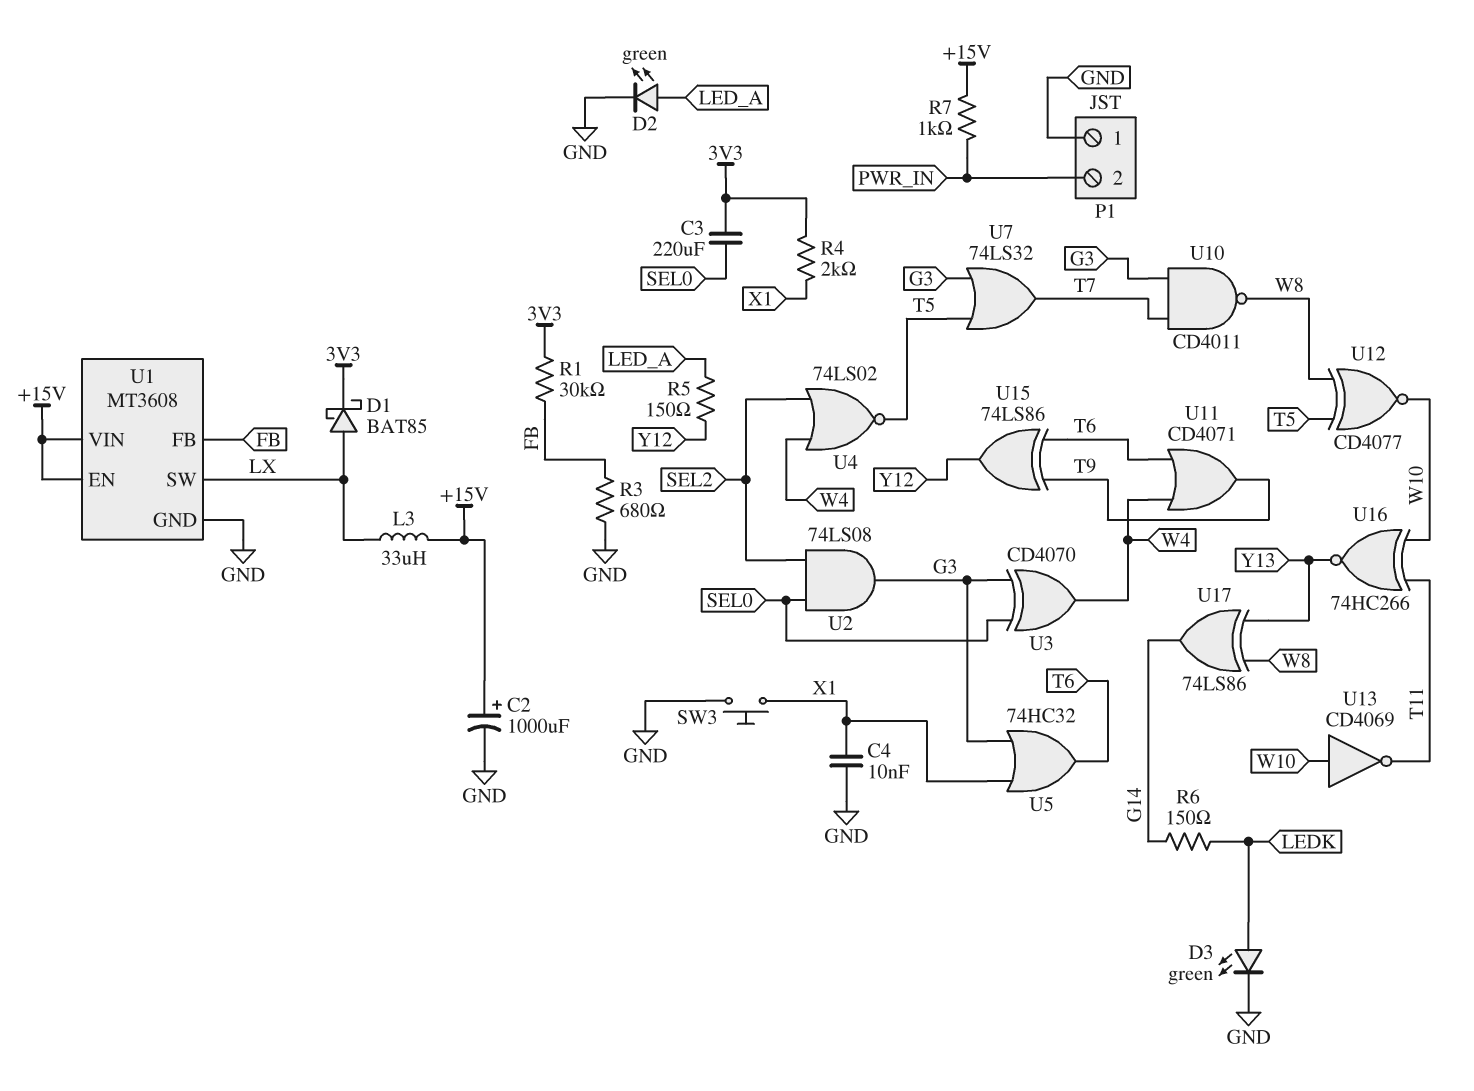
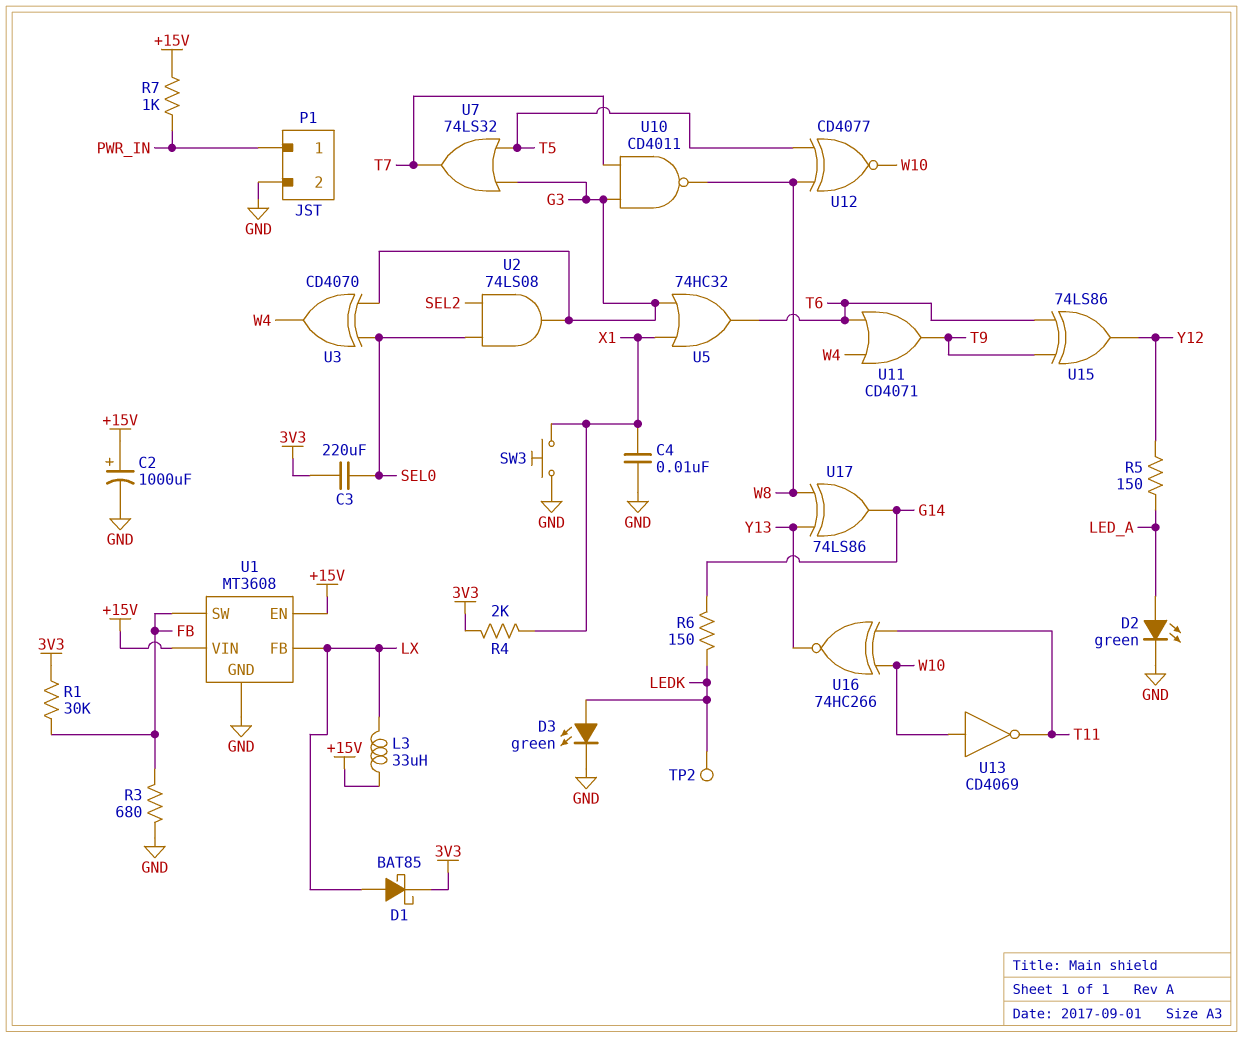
P1 pin 1: GND -> PWR_IN
P1 pin 2: PWR_IN -> GND
TP2: none -> test point (LEDK)
U1 pin FB: FB -> LX
U1 pin SW: LX -> FB
U4: NOR 74LS02 (in SEL2, in W4, out T5) -> none

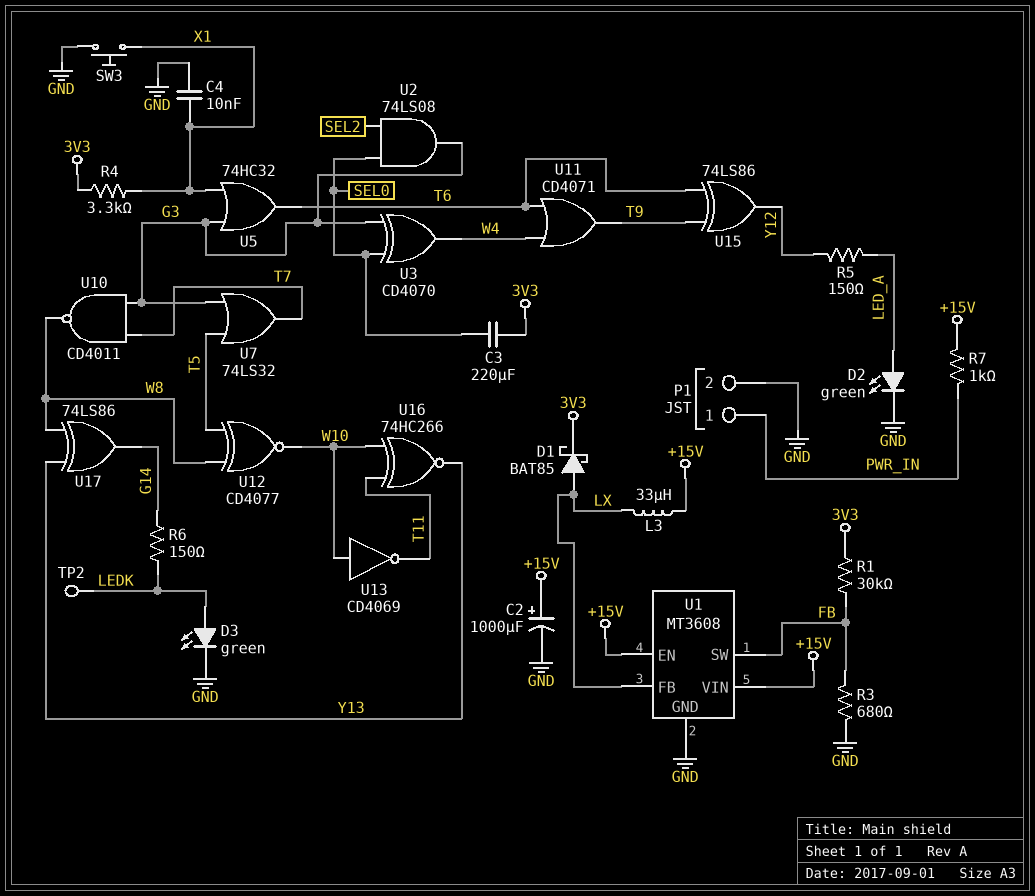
R4: 2k (3V3, X1) -> 3.3k (3V3, X1)

